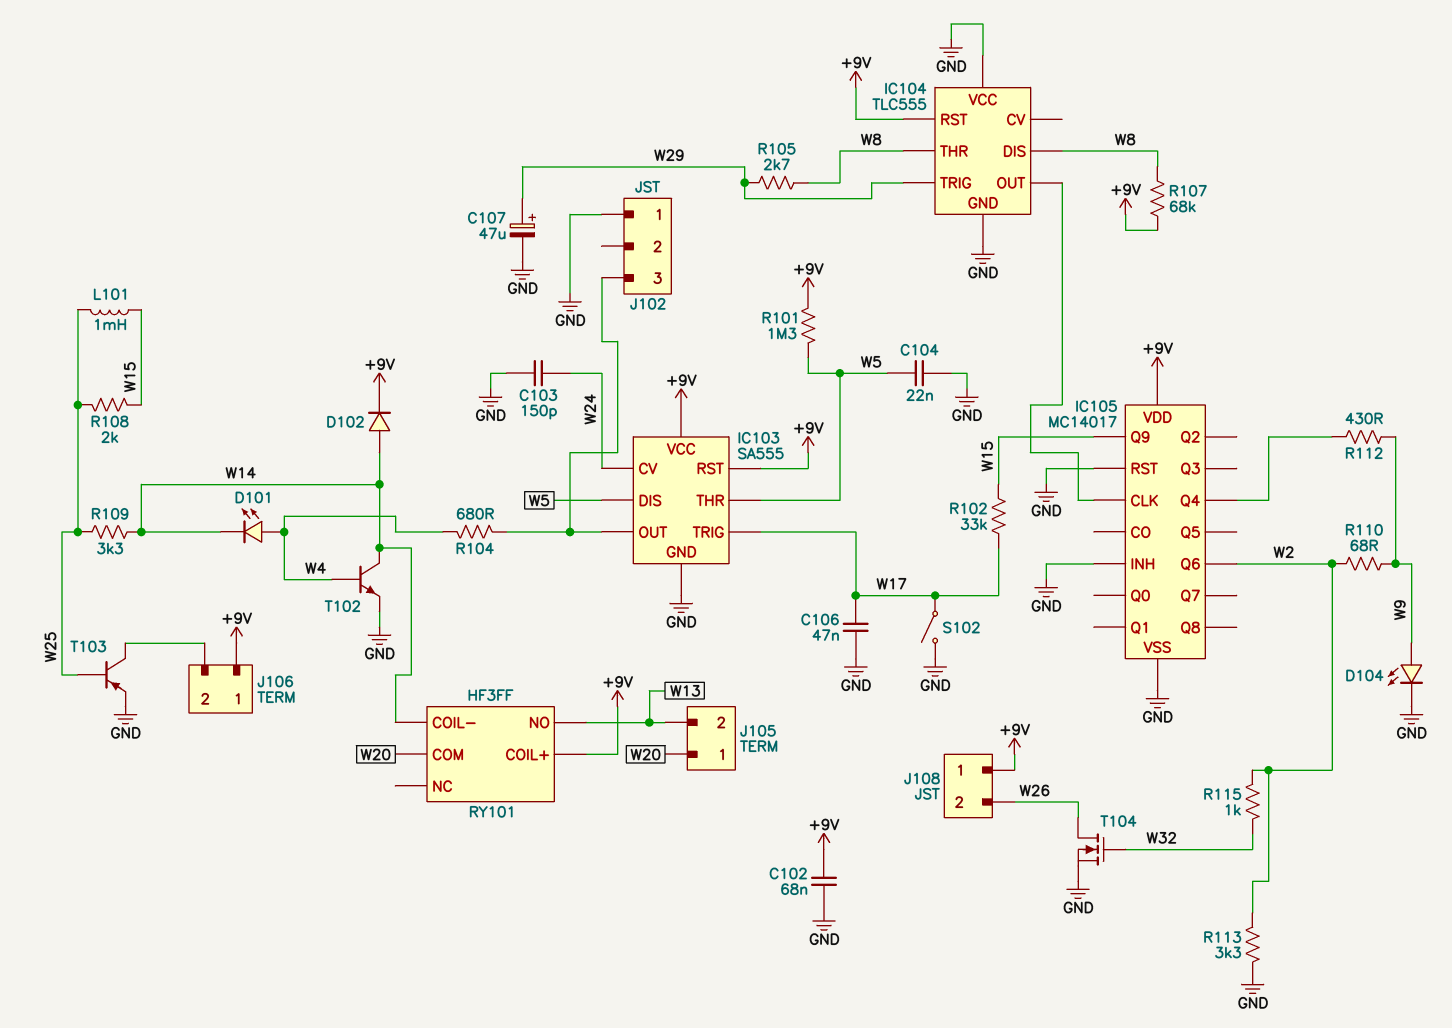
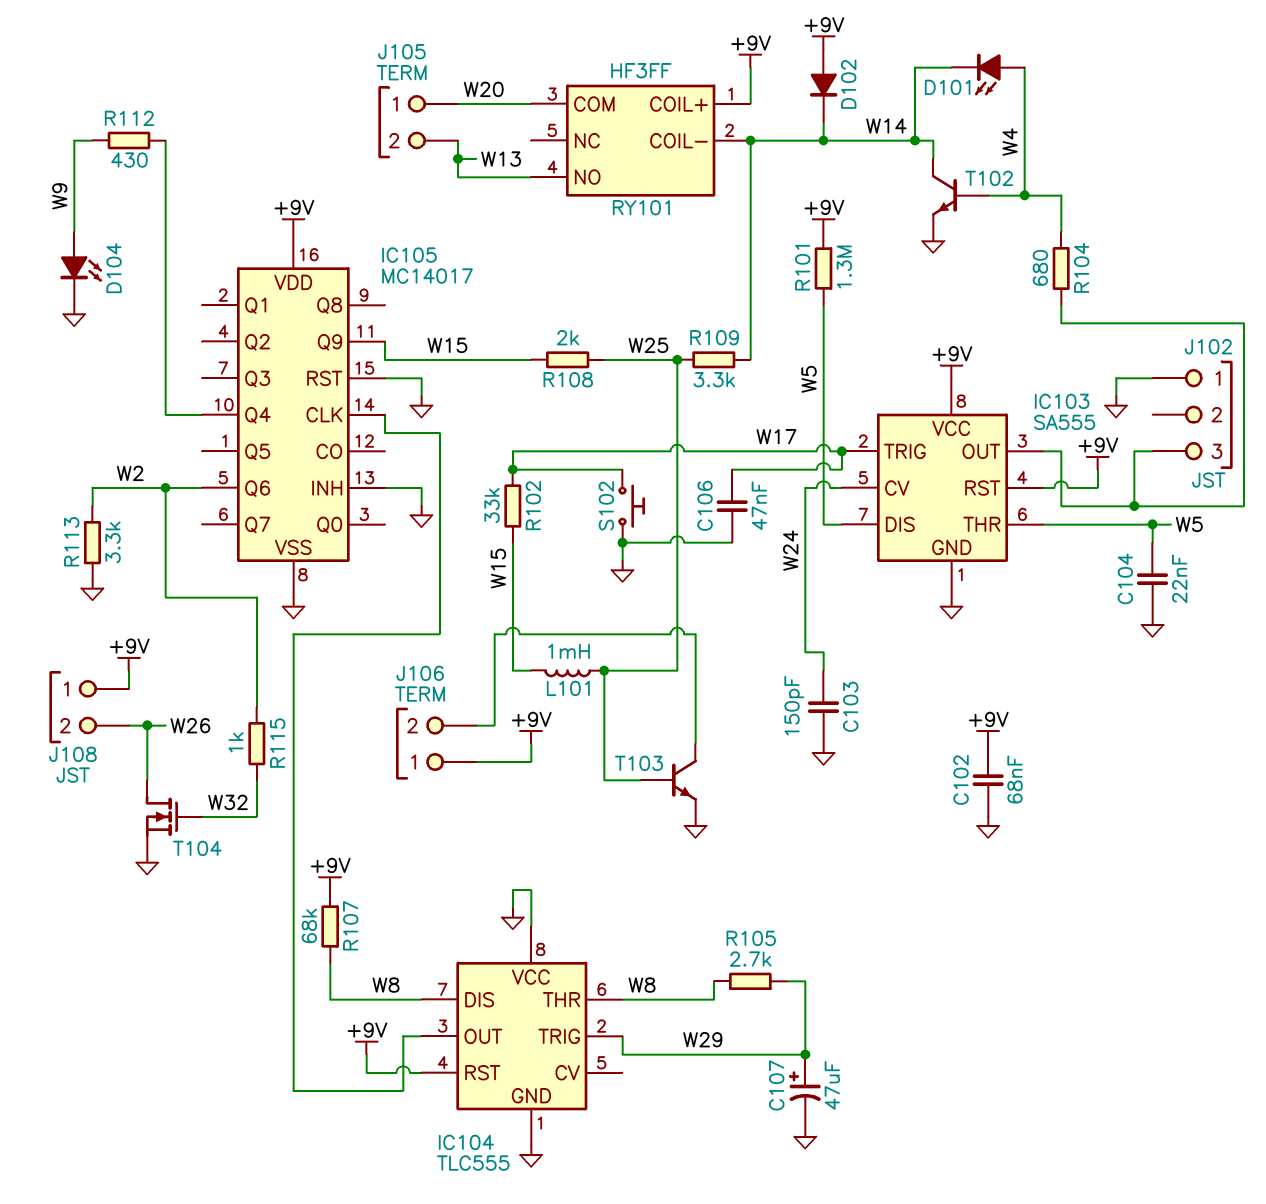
D102: diode (A W14, K +9V) -> diode (A +9V, K W14)
R110: 68 (W2, W9) -> none
S102: switch (GND, W17) -> button (GND, W17)
T103: PNP (B W25, C J106/2, E GND) -> NPN (B W25, C J106/2, E GND)

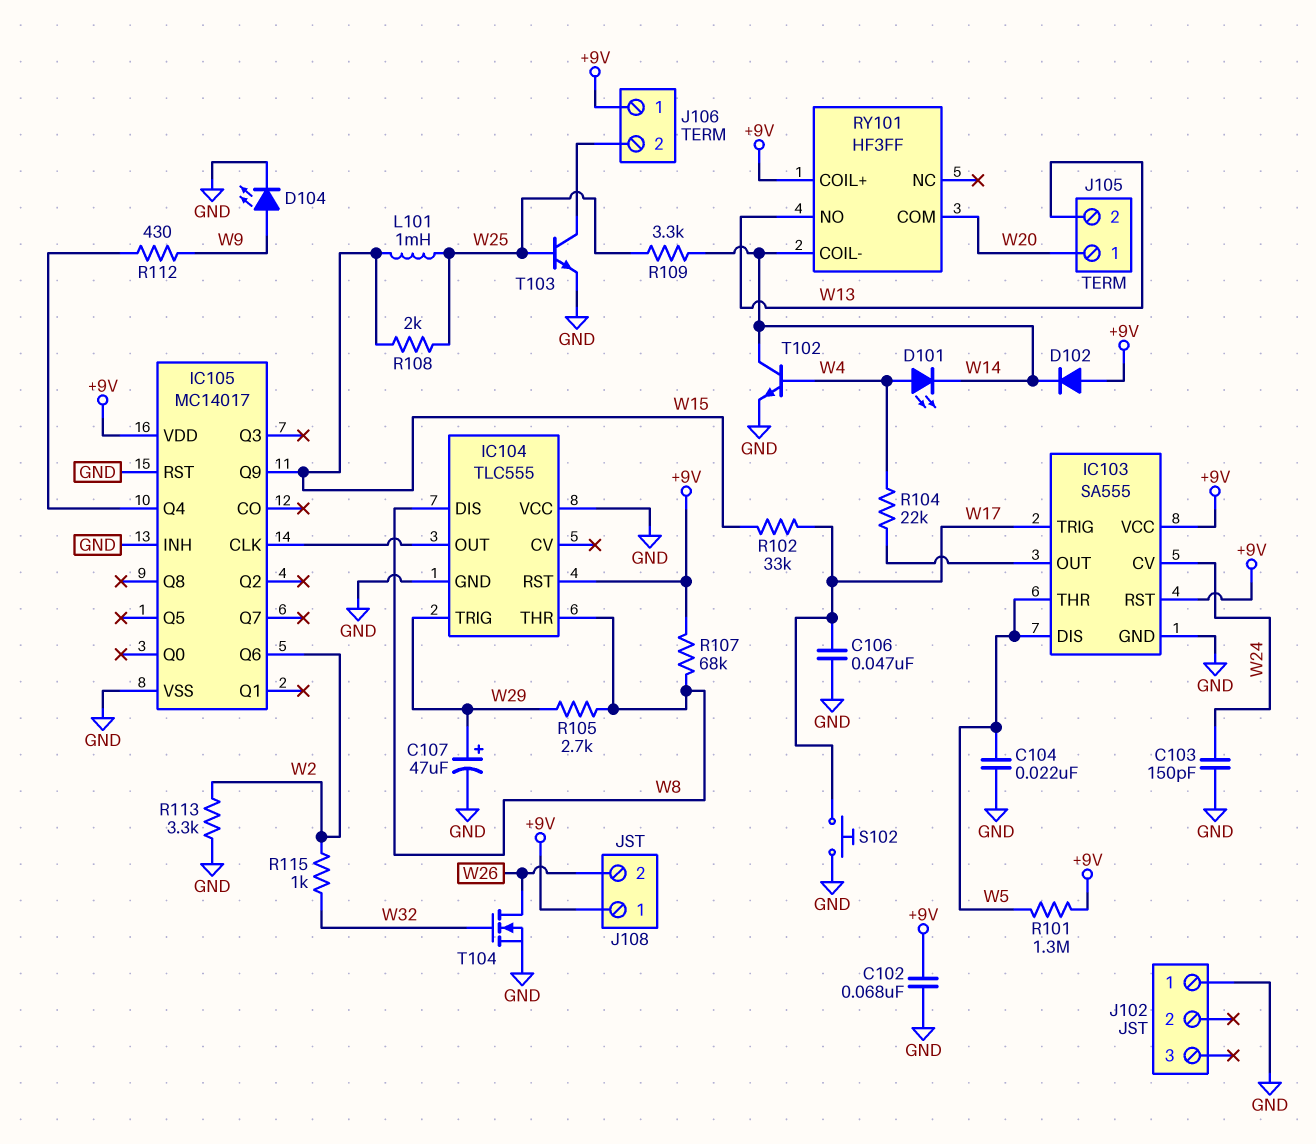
J102 pin 3: IC103/OUT -> none
R104: 680 (IC103/OUT, W4) -> 22k (IC103/OUT, W4)

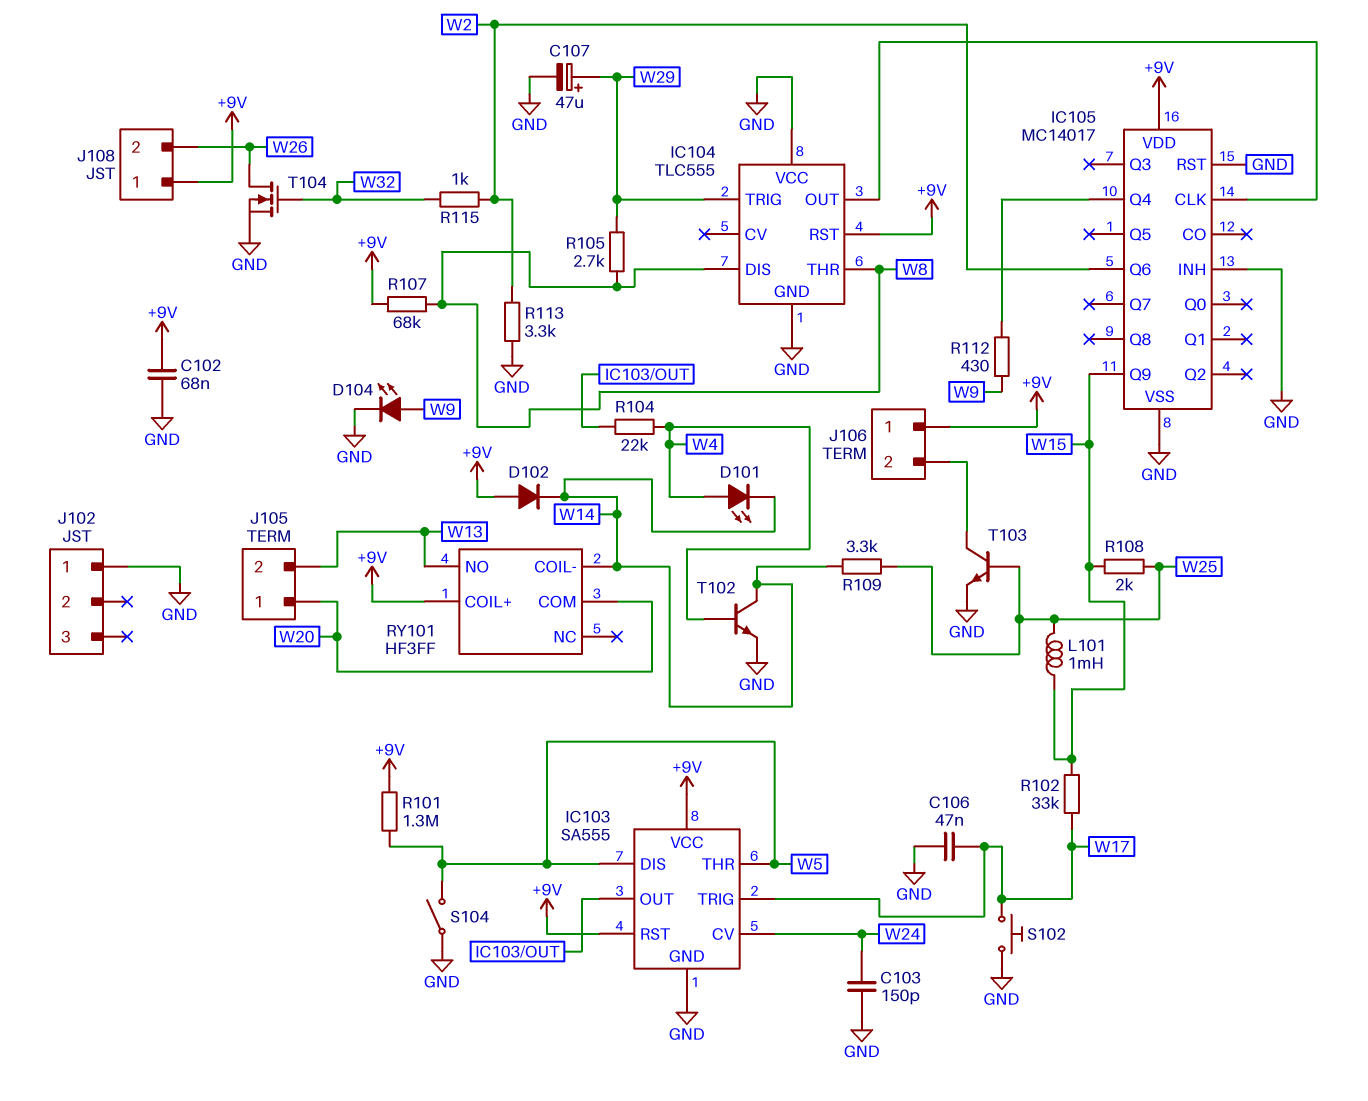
C104: 22nF (GND, W5) -> none
S104: none -> switch (GND, W5)

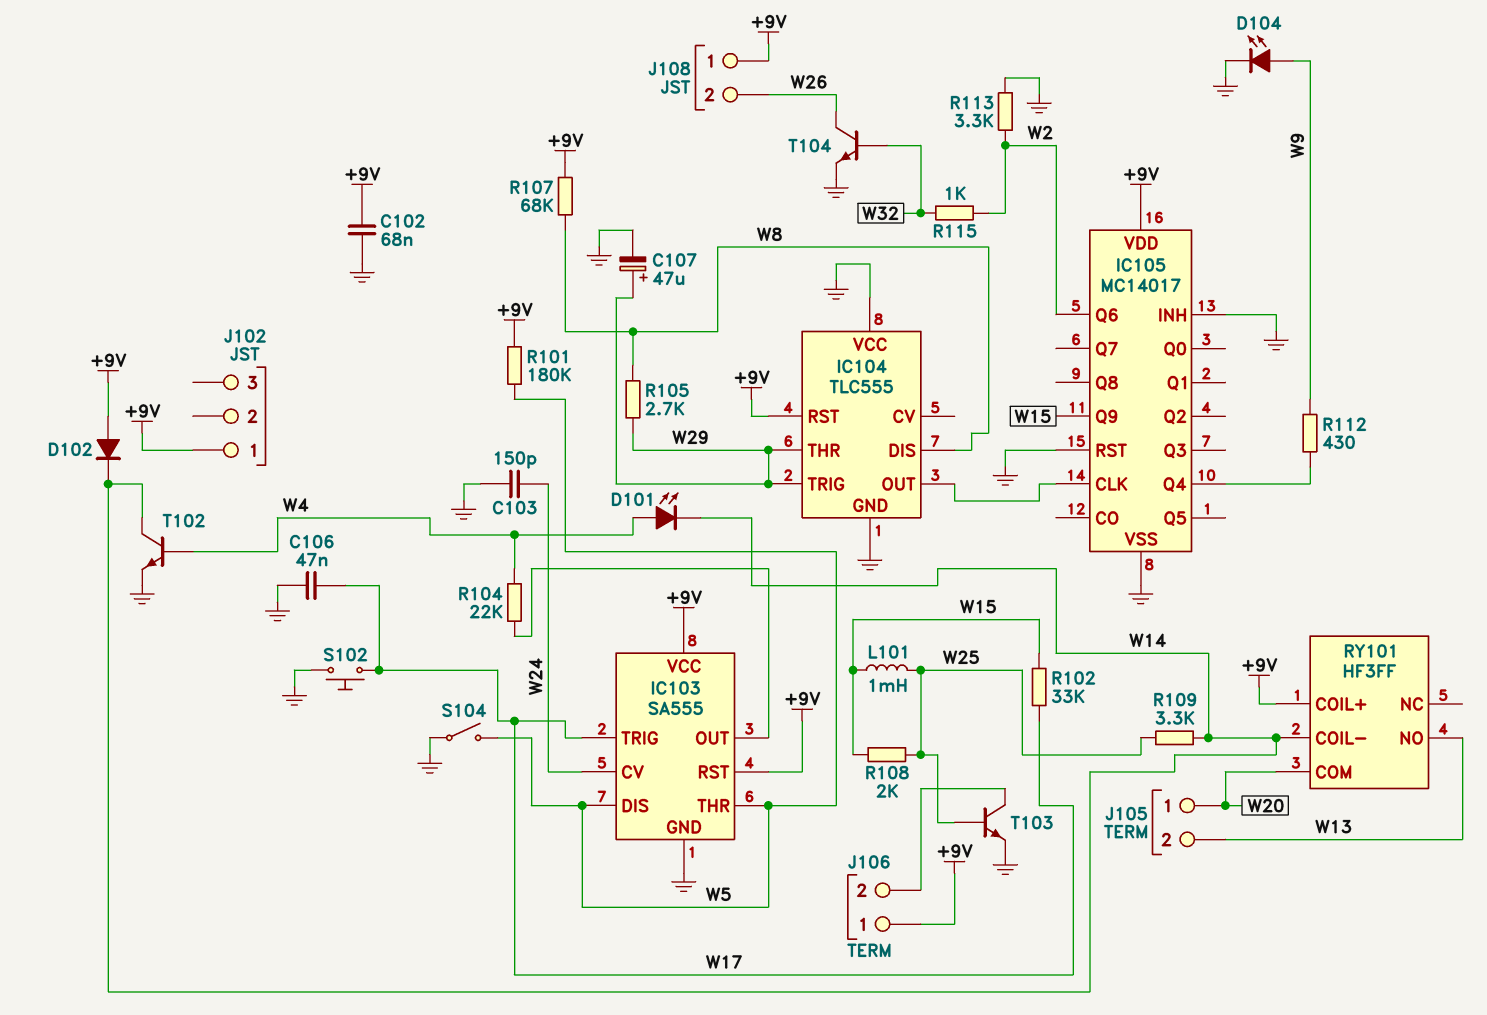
IC104 pin THR: W8 -> W29
J102 pin 1: GND -> +9V
R101: 1.3M (+9V, W5) -> 180k (+9V, W5)
T104: NMOS (G W32, D W26, S GND) -> NPN (B W32, C W26, E GND)

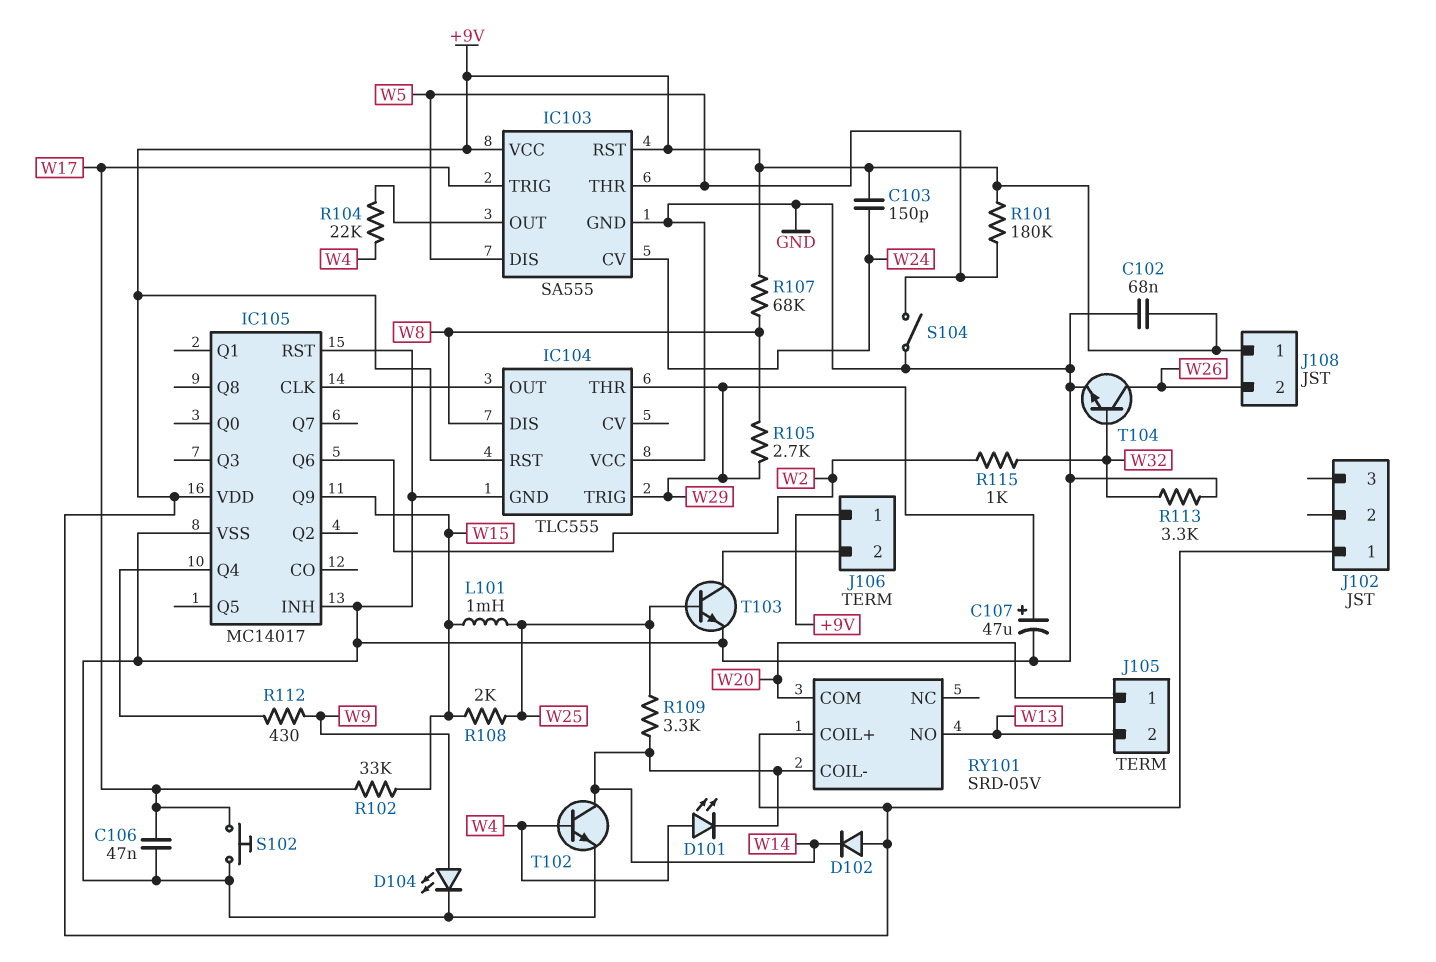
C103: 150pF (GND, W24) -> 150pF (+9V, W24)
R113: 3.3k (GND, W2) -> 3.3k (GND, W32)
RY101: HF3FF -> SRD-05V

